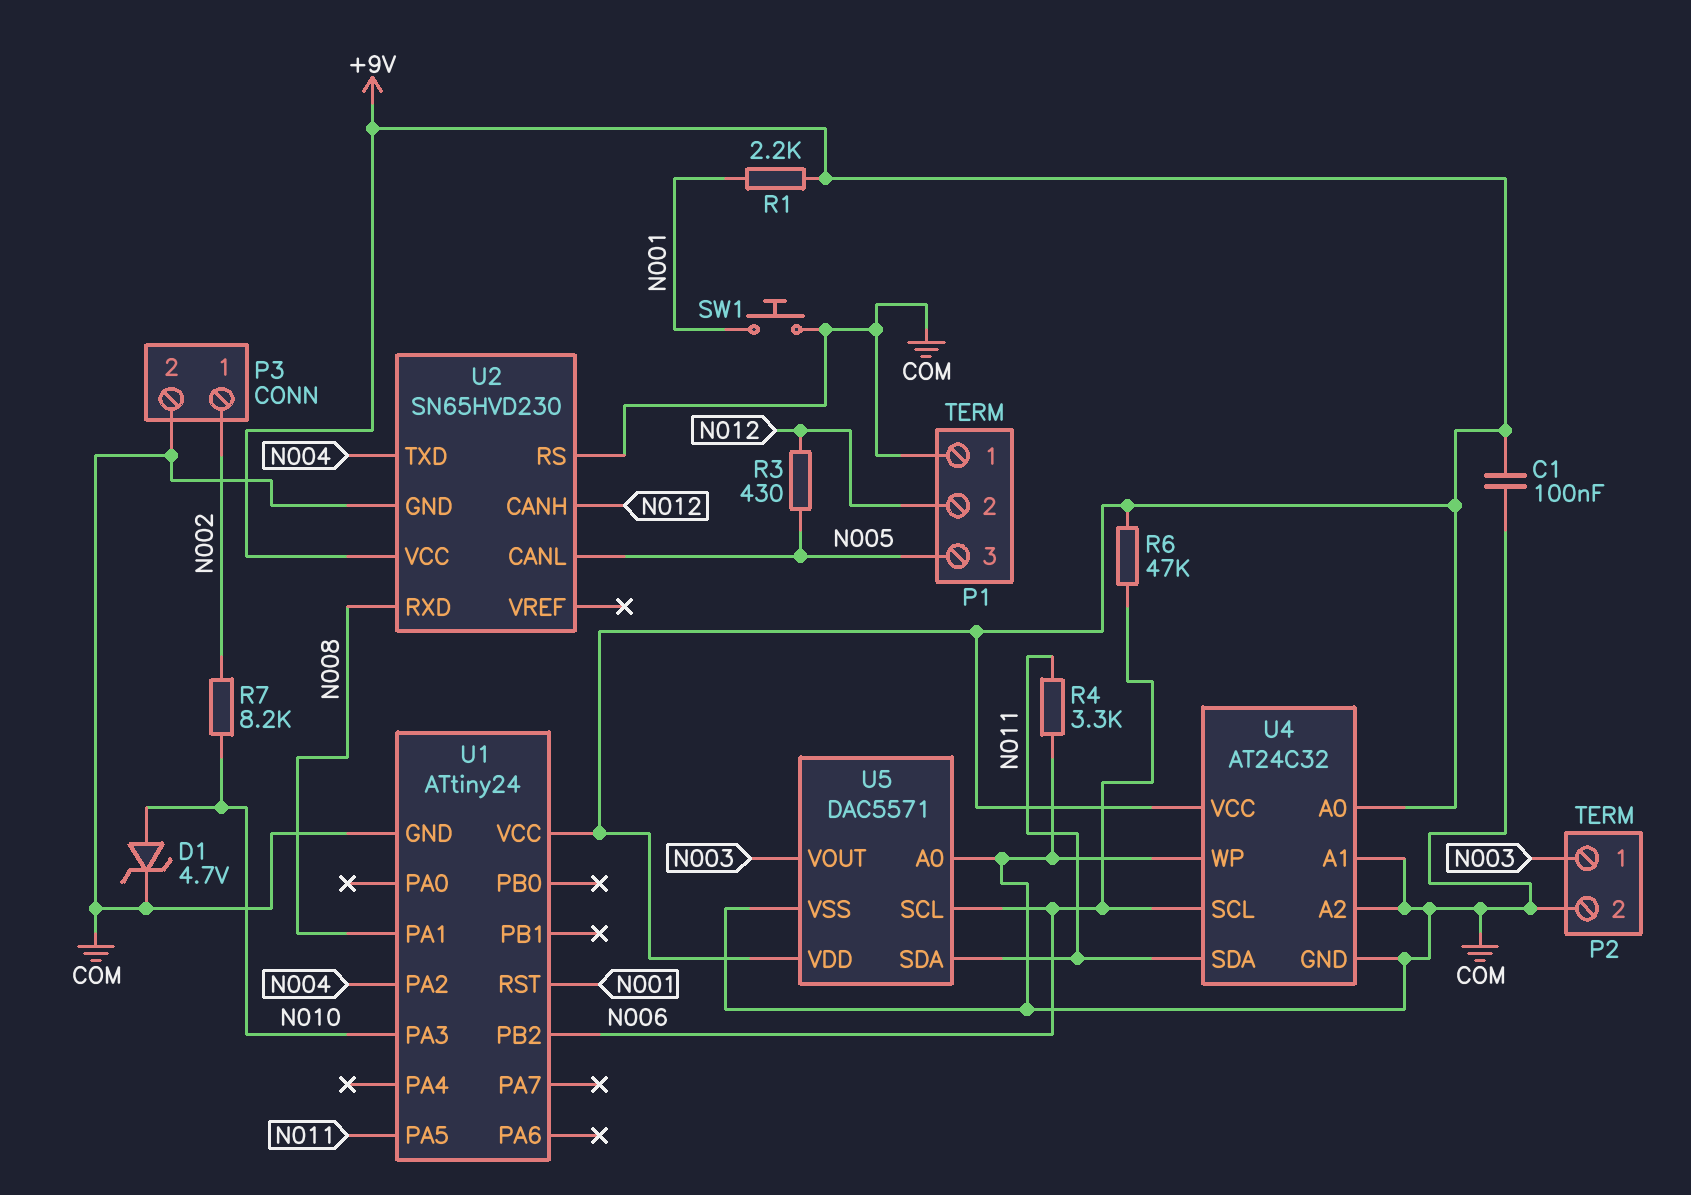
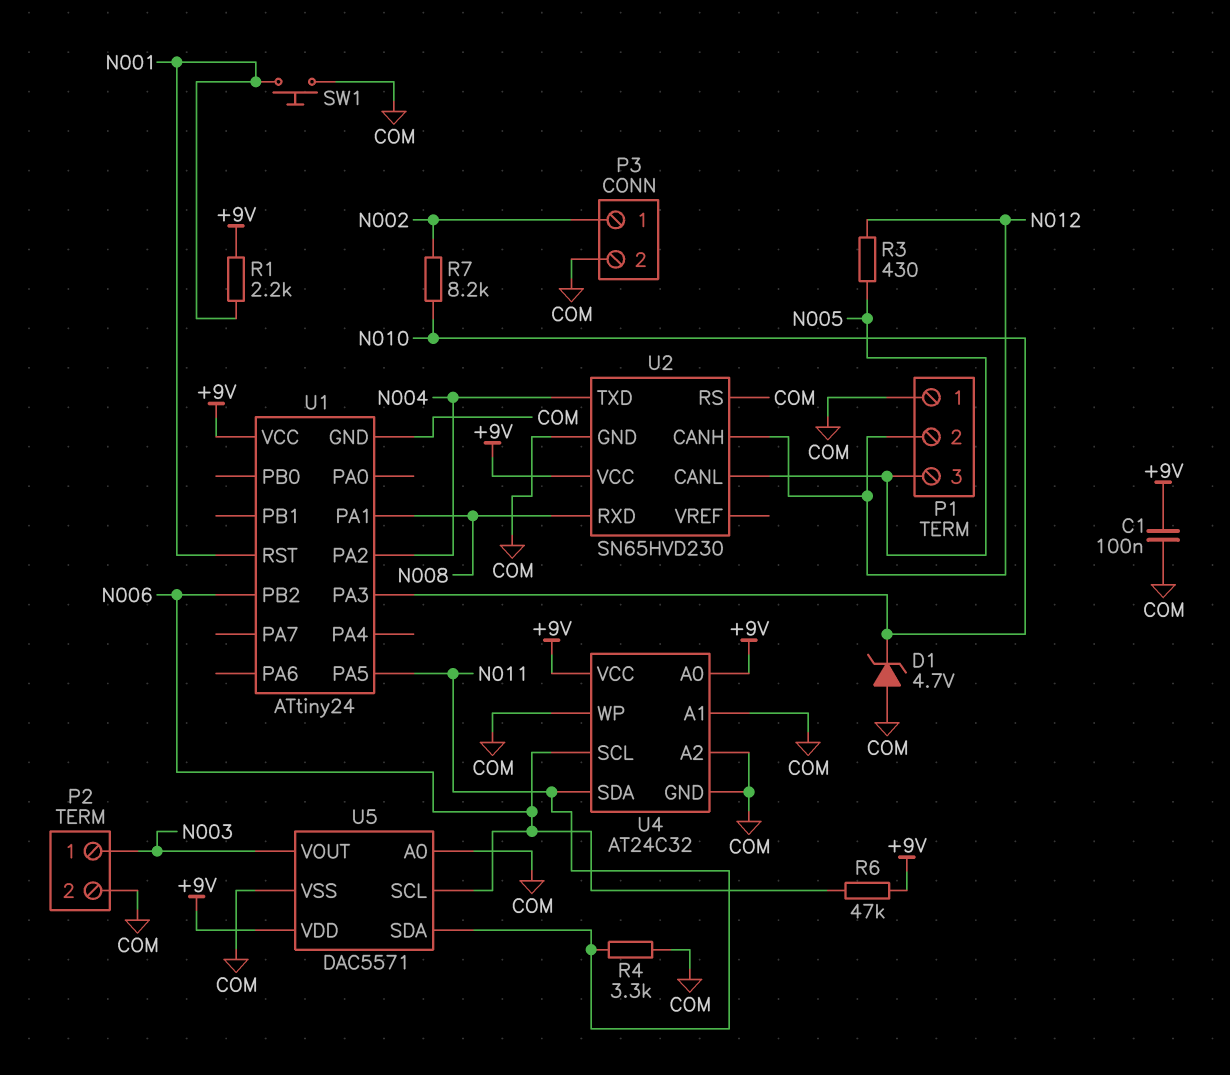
D1: zener 4.7V (A N010, K COM) -> zener 4.7V (A COM, K N010)

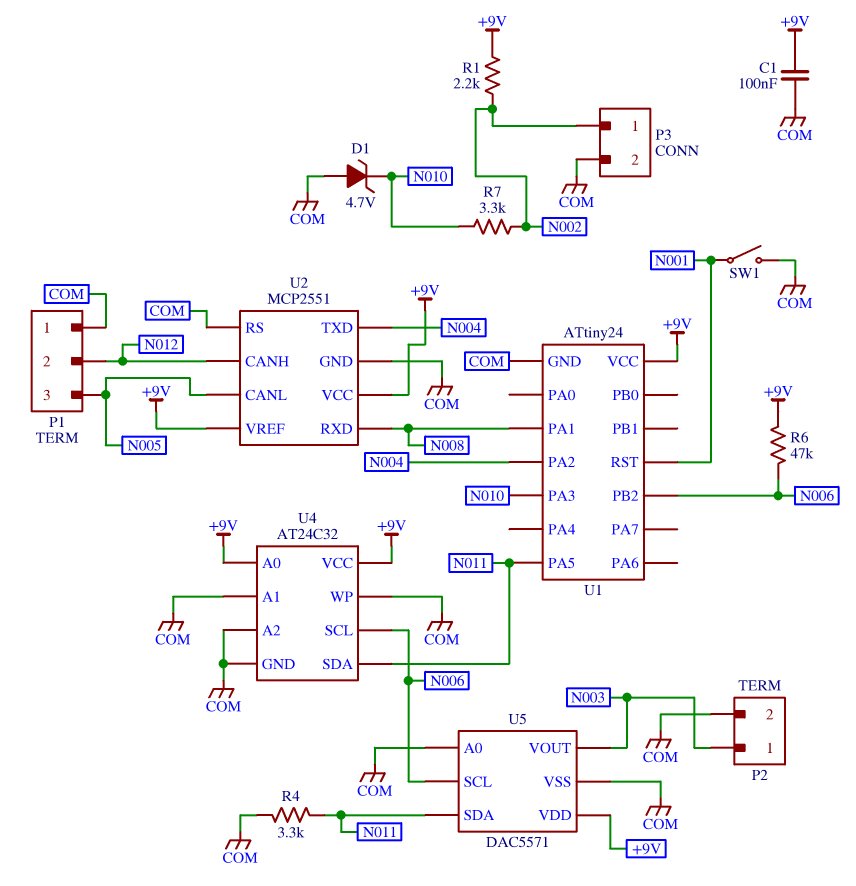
R1: 2.2k (+9V, N001) -> 2.2k (+9V, N002)
R3: 430 (N005, N012) -> none
R7: 8.2k (N002, N010) -> 3.3k (N002, N010)
SW1: button (COM, N001) -> switch (COM, N001)
U2: SN65HVD230 -> MCP2551
U2 pin VREF: none -> +9V

